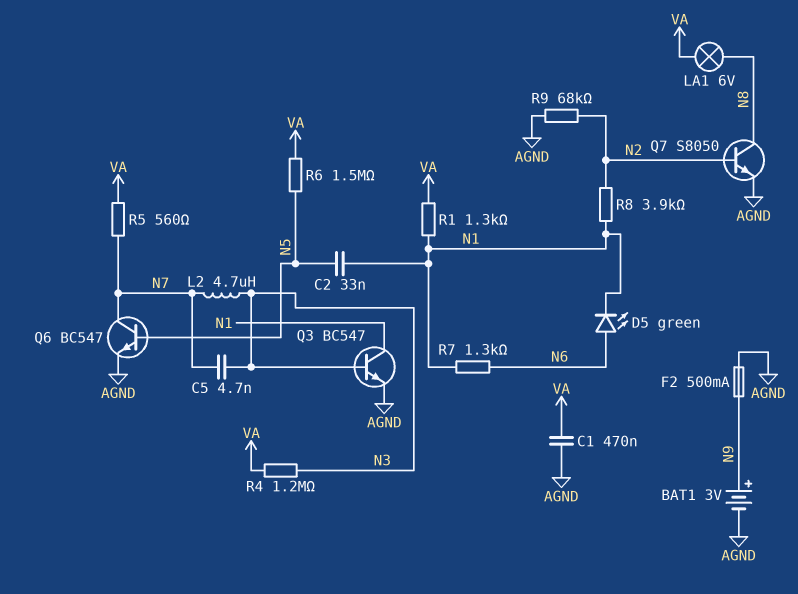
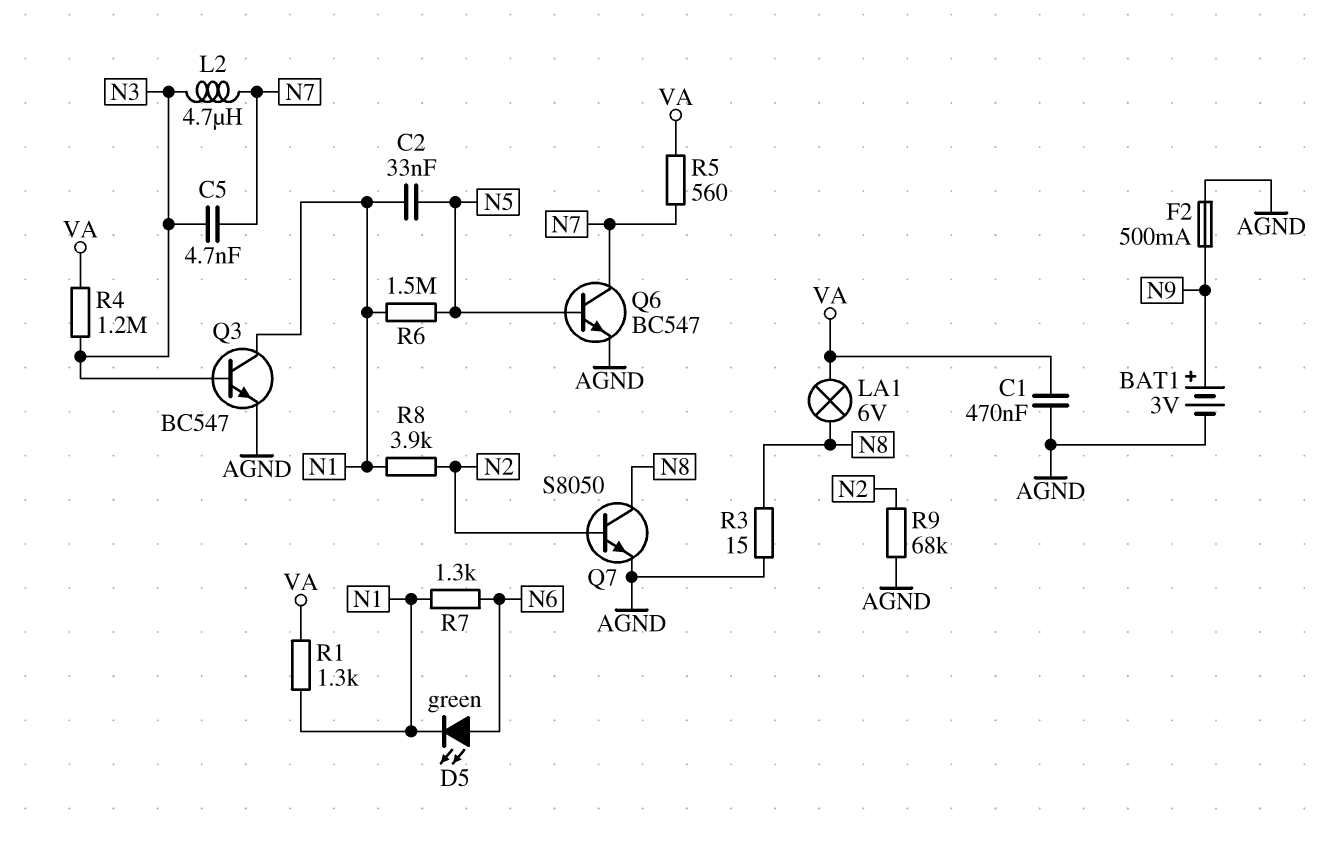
R3: none -> 15 (AGND, N8)
R6: 1.5M (N5, VA) -> 1.5M (N1, N5)

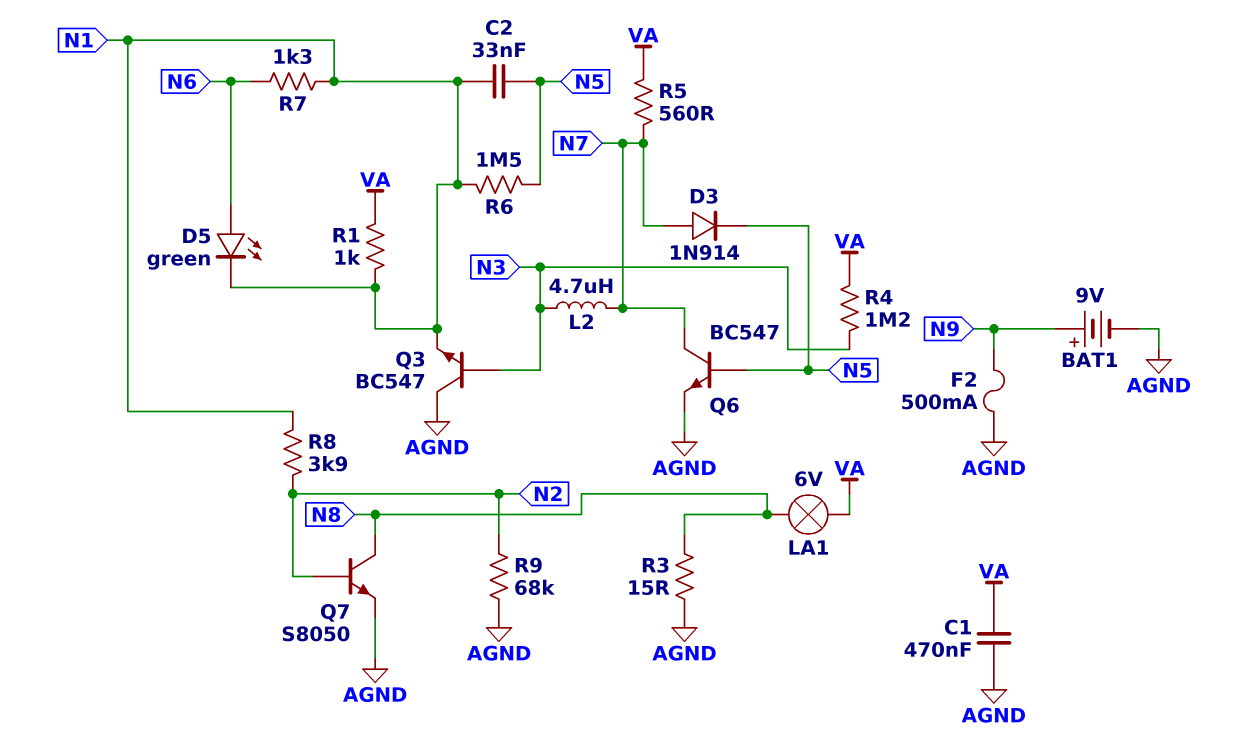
BAT1: 3V (plus N9, minus AGND) -> 9V (plus N9, minus AGND)
C5: 4.7nF (N3, N7) -> none
D3: none -> diode 1N914 (A N7, K N5)
Q3: NPN BC547 (B N3, C N1, E AGND) -> NPN BC547 (B N3, C AGND, E N1)
R1: 1.3k (N1, VA) -> 1k (N1, VA)

